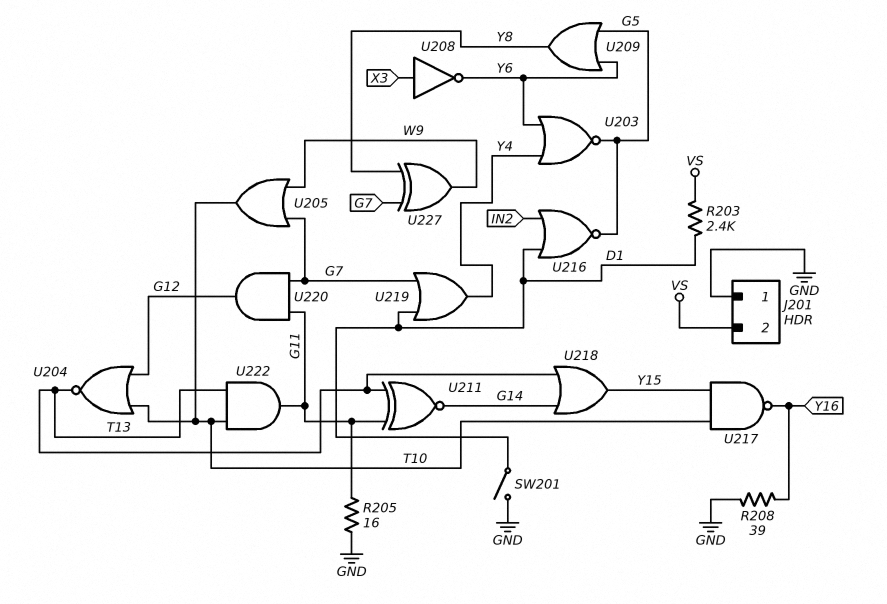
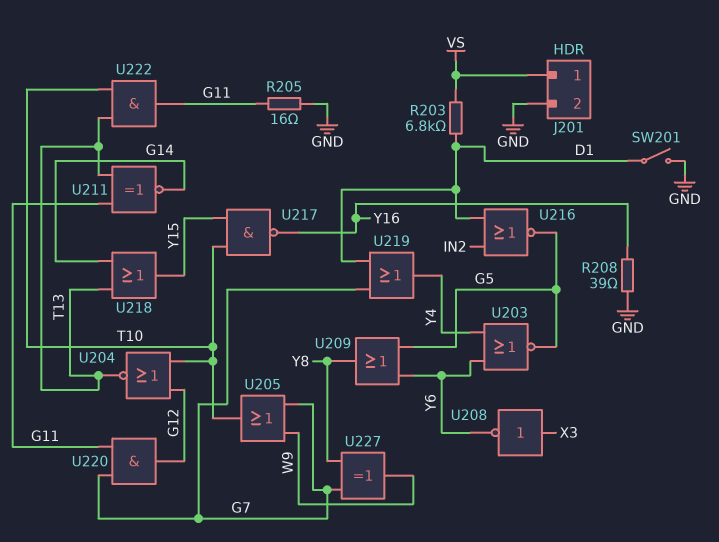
J201 pin 1: GND -> VS
J201 pin 2: VS -> GND
R203: 2.4k (D1, VS) -> 6.8k (D1, VS)

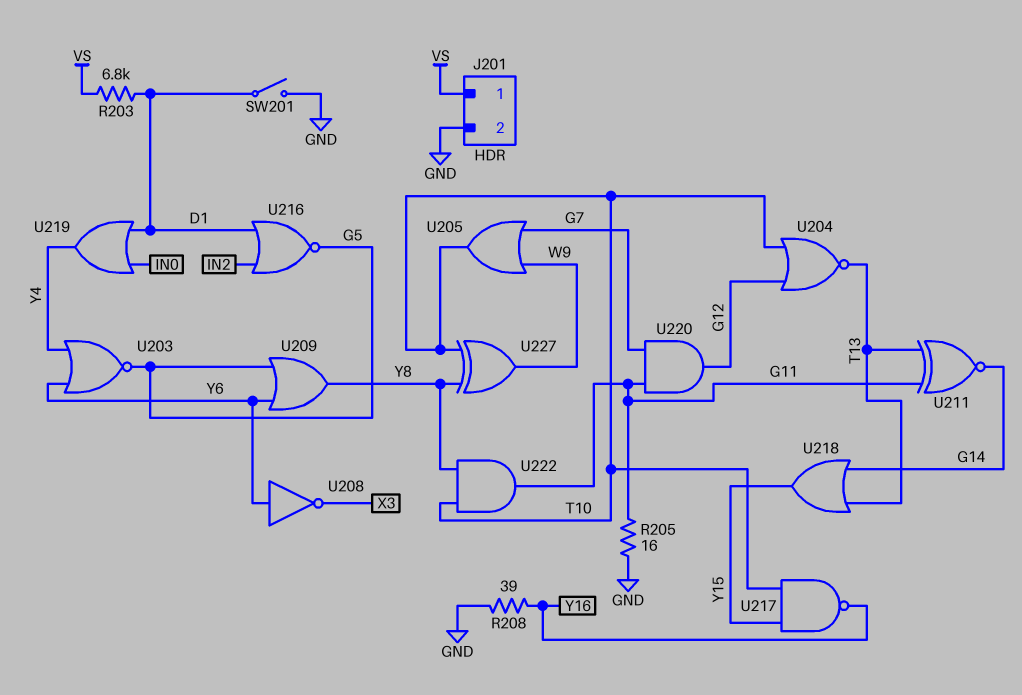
U208: NOT (in X3, out Y6) -> NOT (in Y6, out X3)
U219: OR (in D1, in G7, out Y4) -> OR (in D1, in IN0, out Y4)
U222: AND (in T10, in T13, out G11) -> AND (in T10, in Y8, out G11)
U227: XOR (in G7, in Y8, out W9) -> XOR (in T10, in Y8, out W9)

